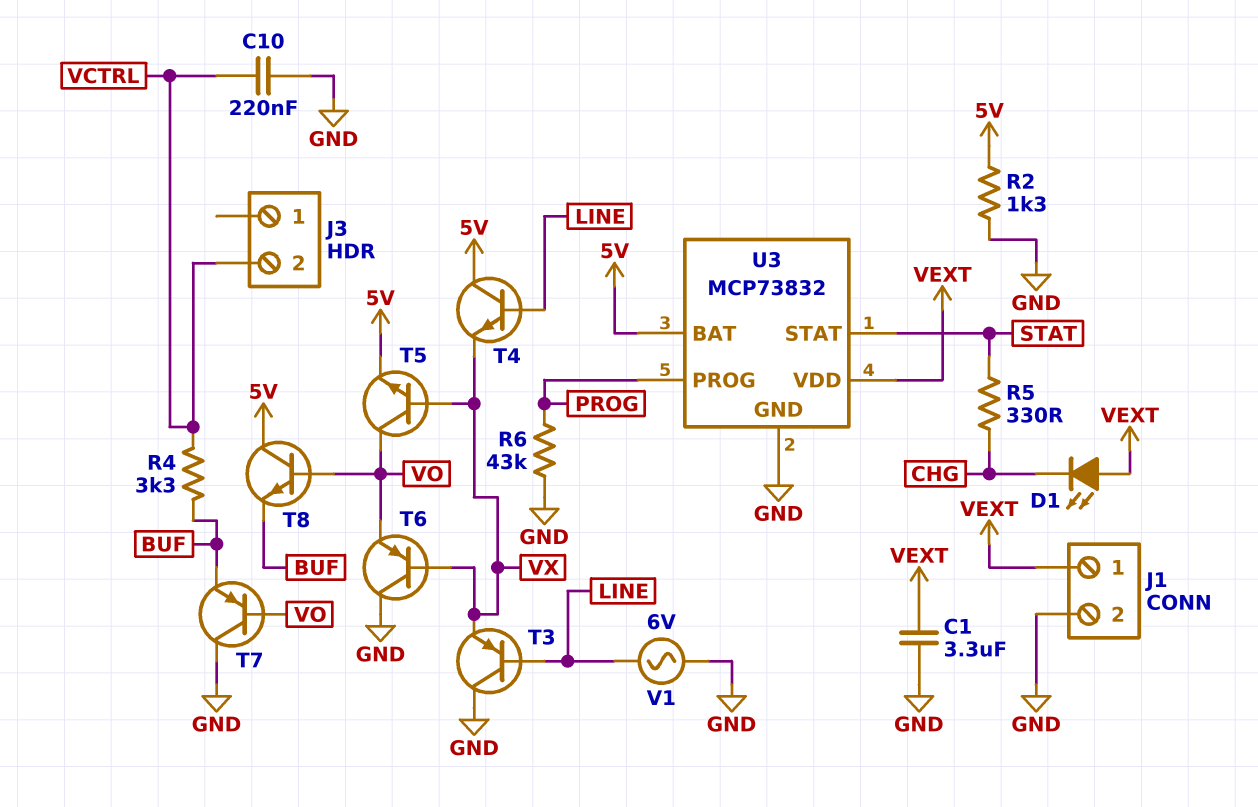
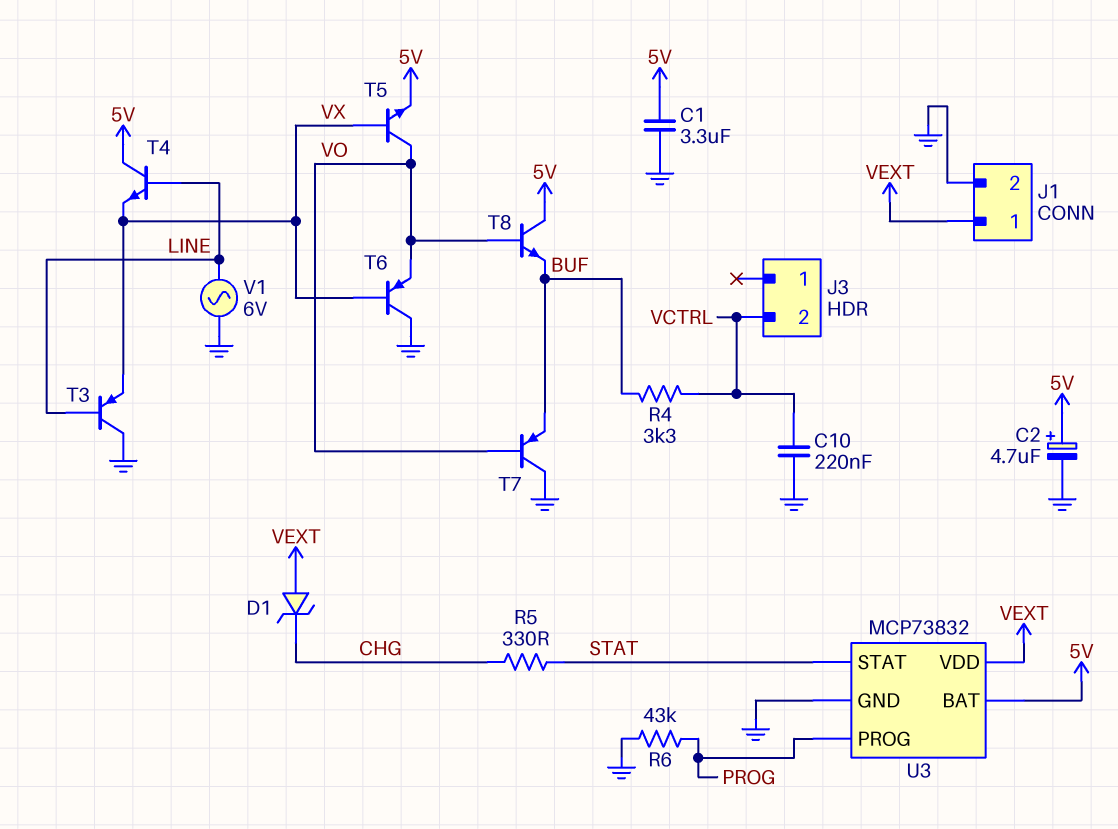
C1: 3.3uF (GND, VEXT) -> 3.3uF (5V, GND)
C2: none -> 4.7uF (plus 5V, minus GND)
D1: LED (A VEXT, K CHG) -> zener (A VEXT, K CHG)
R2: 1.3k (5V, GND) -> none

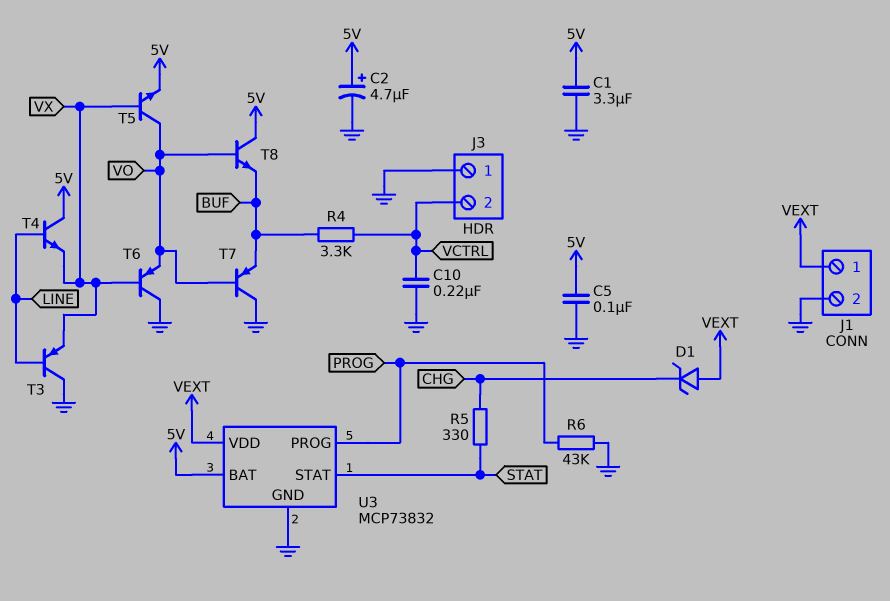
C5: none -> 100nF (5V, GND)
J3 pin 1: none -> GND
V1: AC 6V (GND, LINE) -> none

